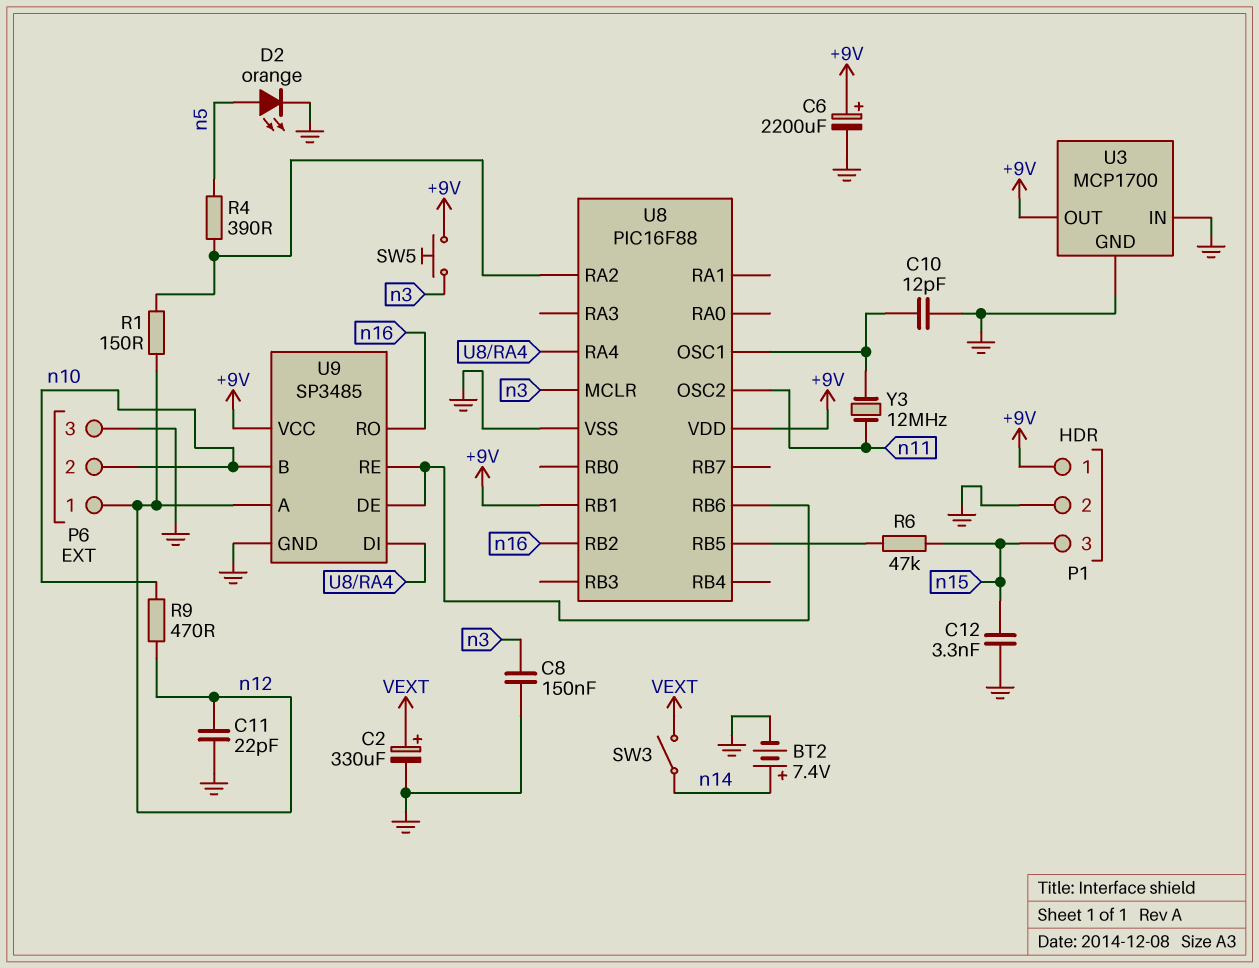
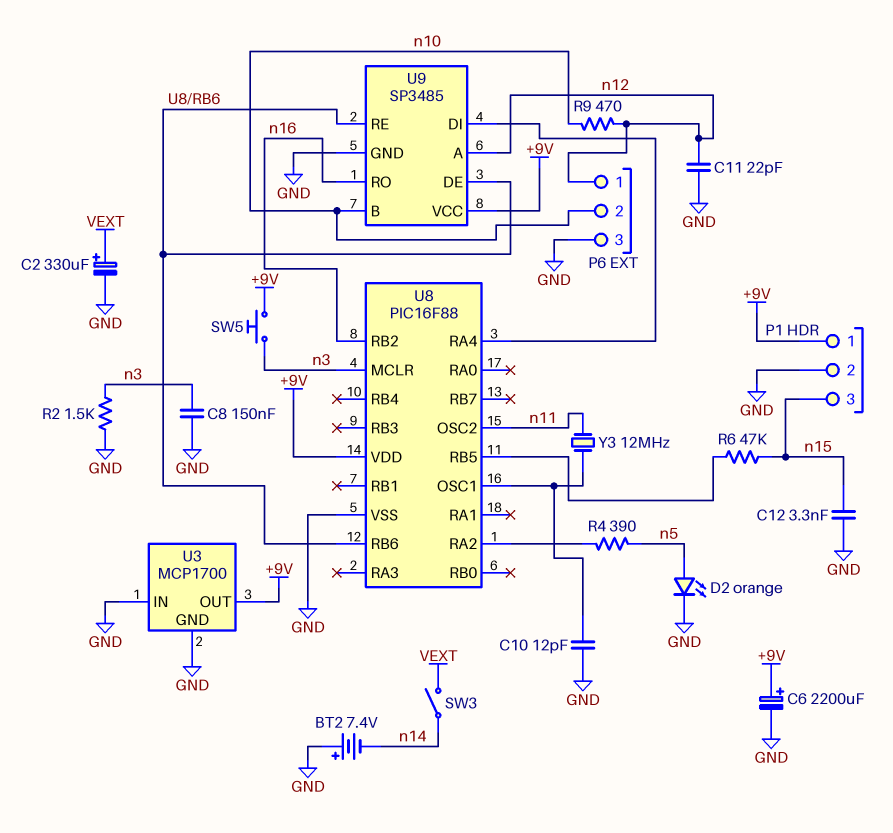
BT2: 7.4V (plus n14, minus GND) -> 7.4V (plus GND, minus n14)
R1: 150 (U8/RA2, n12) -> none
R2: none -> 1.5k (GND, n3)
U8 pin RB1: +9V -> none

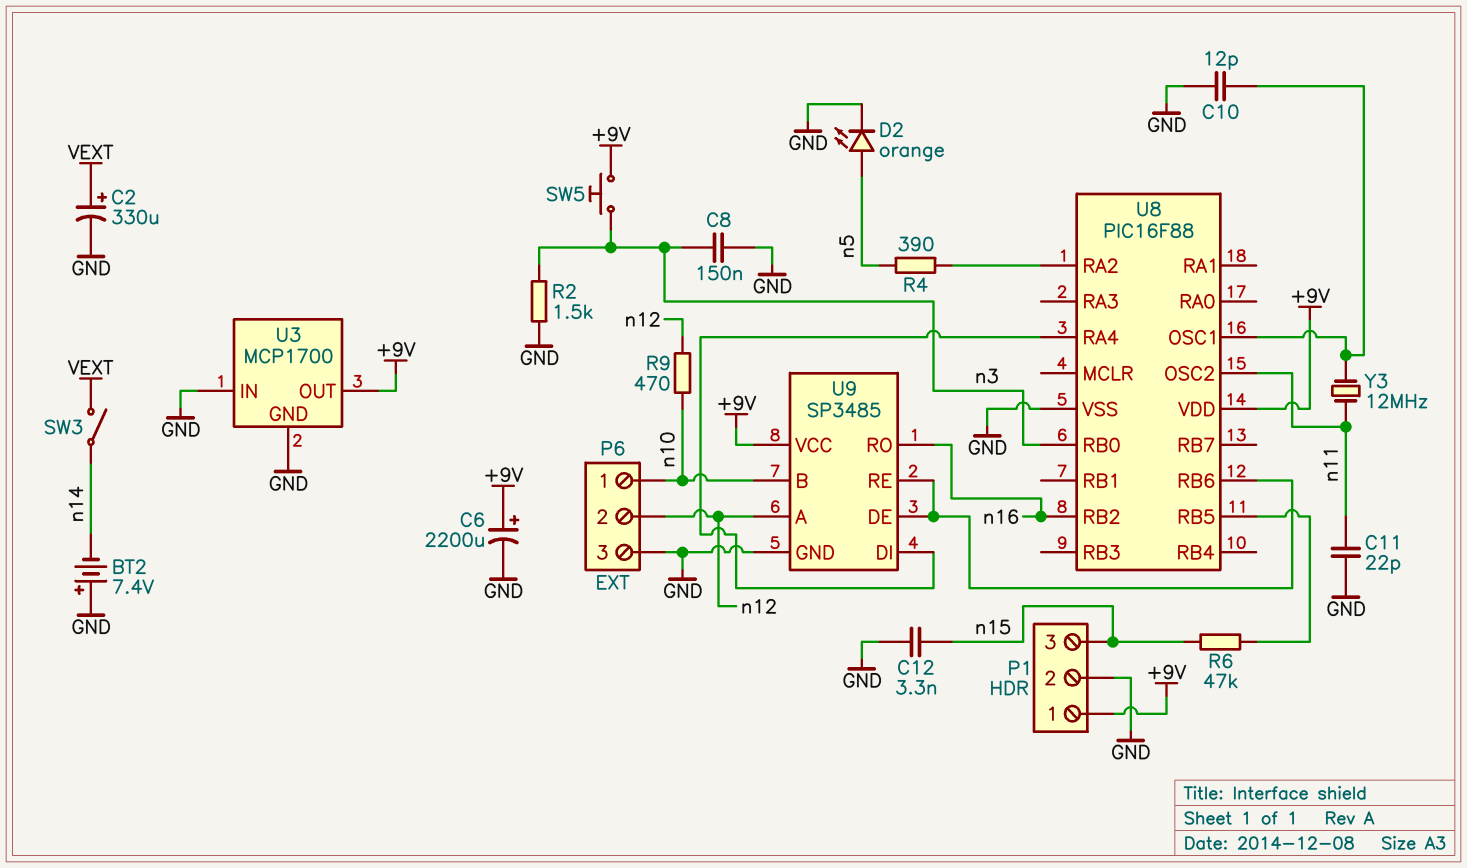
C11: 22pF (GND, n12) -> 22pF (GND, n11)
P6 pin 1: n12 -> n10
P6 pin 2: n10 -> n12
U8 pin MCLR: n3 -> none
U8 pin RB0: none -> n3

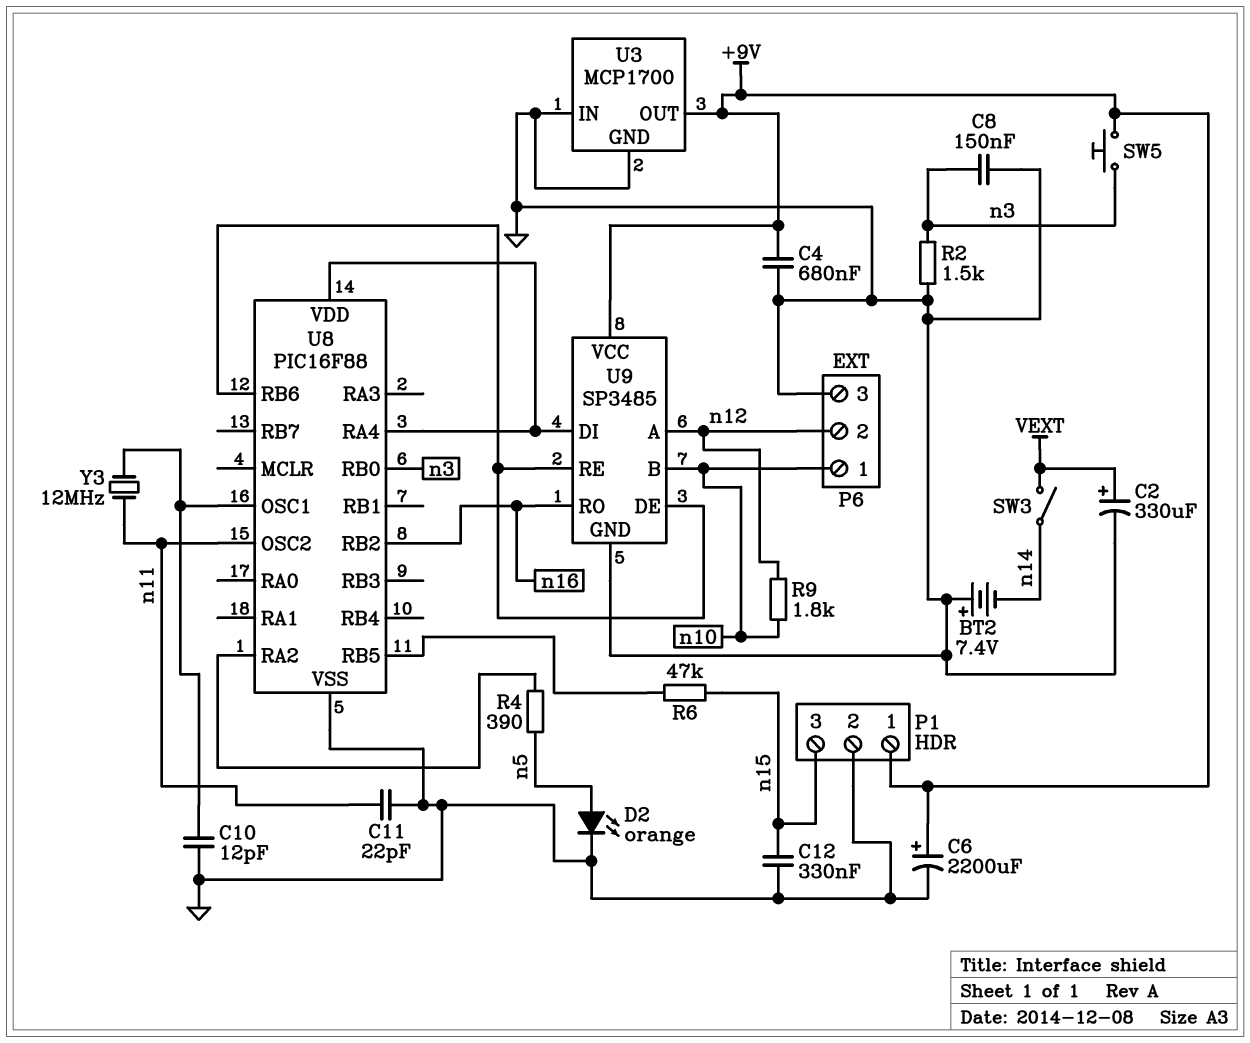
C4: none -> 680nF (+9V, GND)
C12: 3.3nF (GND, n15) -> 330nF (GND, n15)
R9: 470 (n10, n12) -> 1.8k (n10, n12)
U8 pin VDD: +9V -> U8/RA4

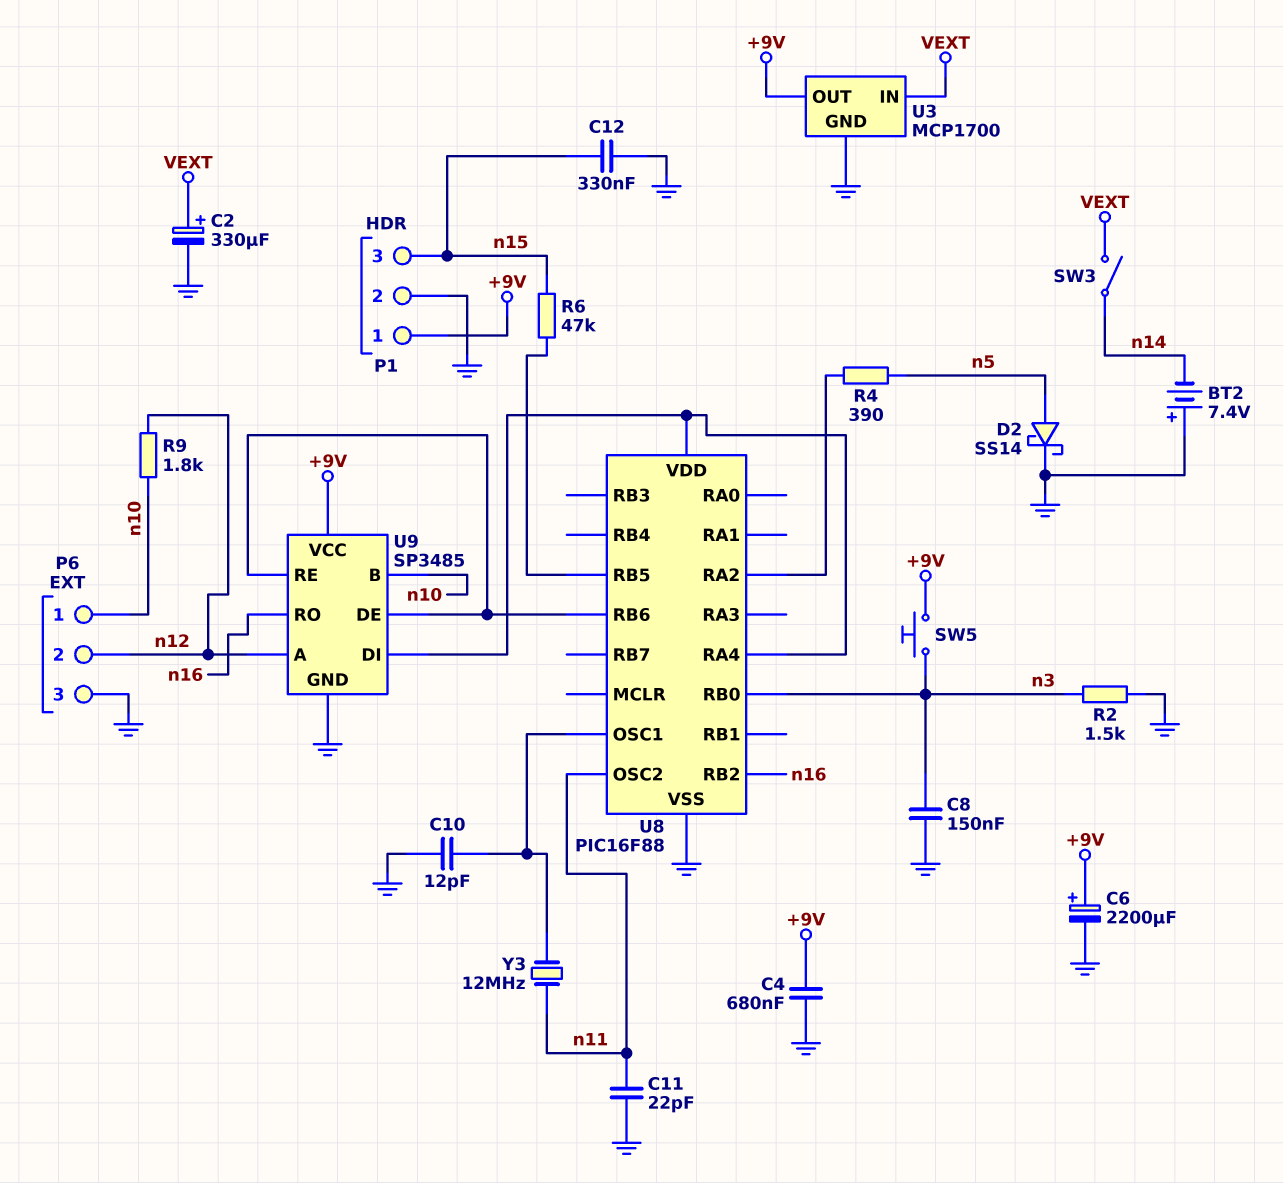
D2: LED orange (A n5, K GND) -> schottky SS14 (A n5, K GND)
U3 pin IN: GND -> VEXT

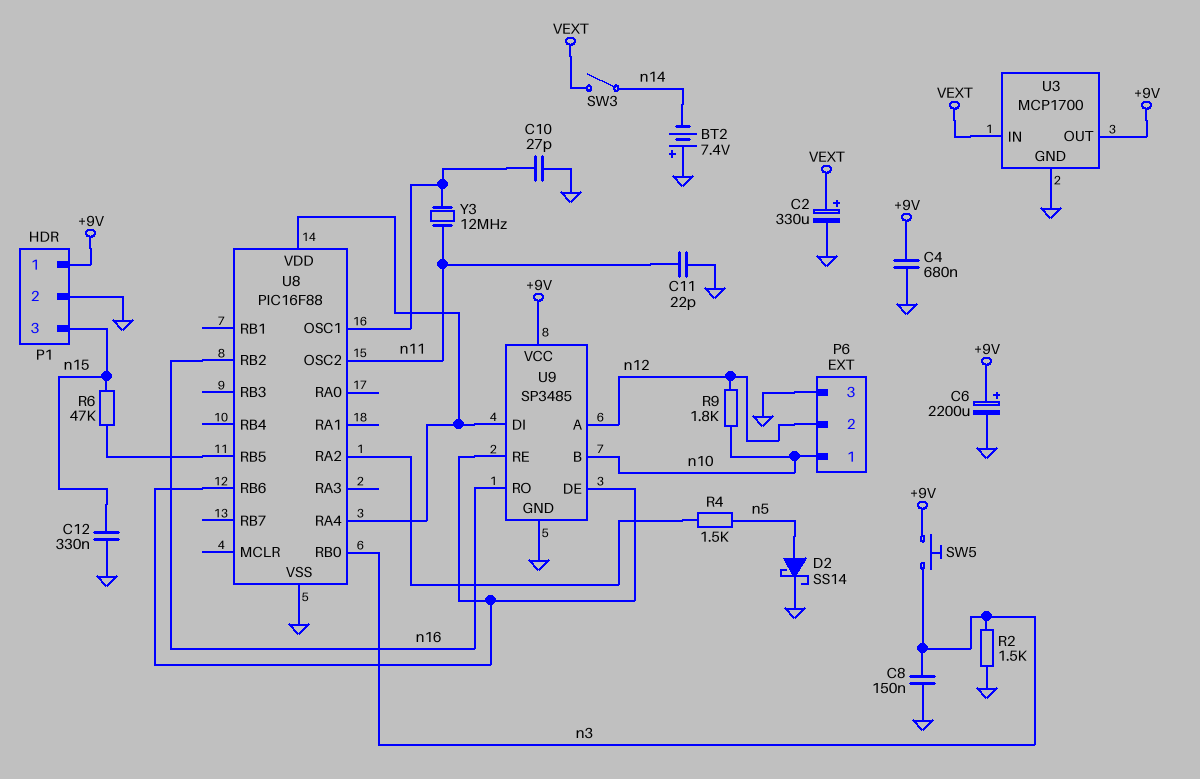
C10: 12pF (GND, U8/OSC1) -> 27pF (GND, U8/OSC1)
R4: 390 (U8/RA2, n5) -> 1.5k (U8/RA2, n5)

